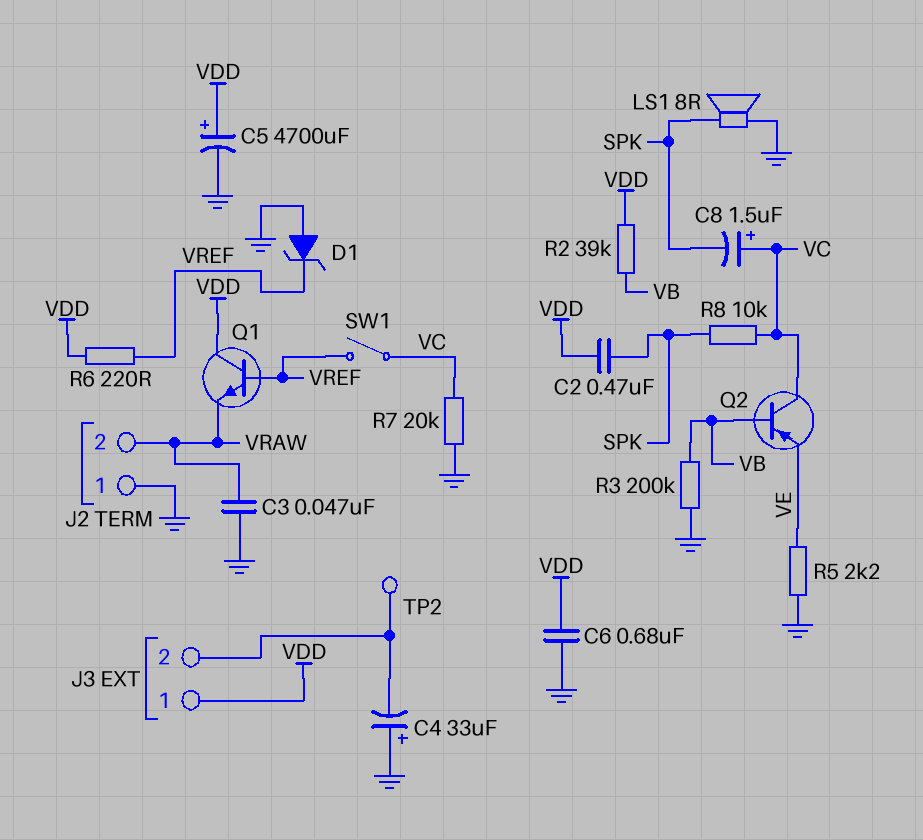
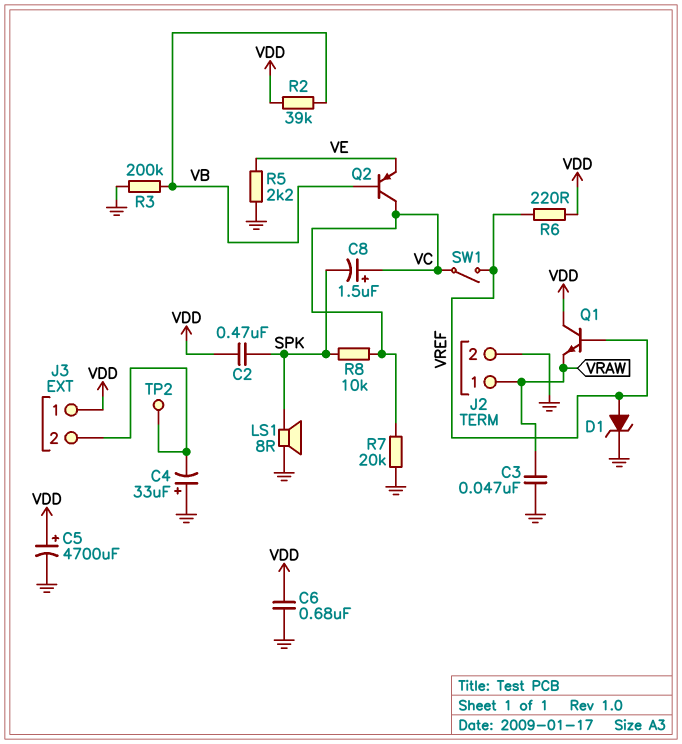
D1: zener (A GND, K VREF) -> zener (A VREF, K GND)
J2 pin 1: GND -> VRAW
J2 pin 2: VRAW -> GND

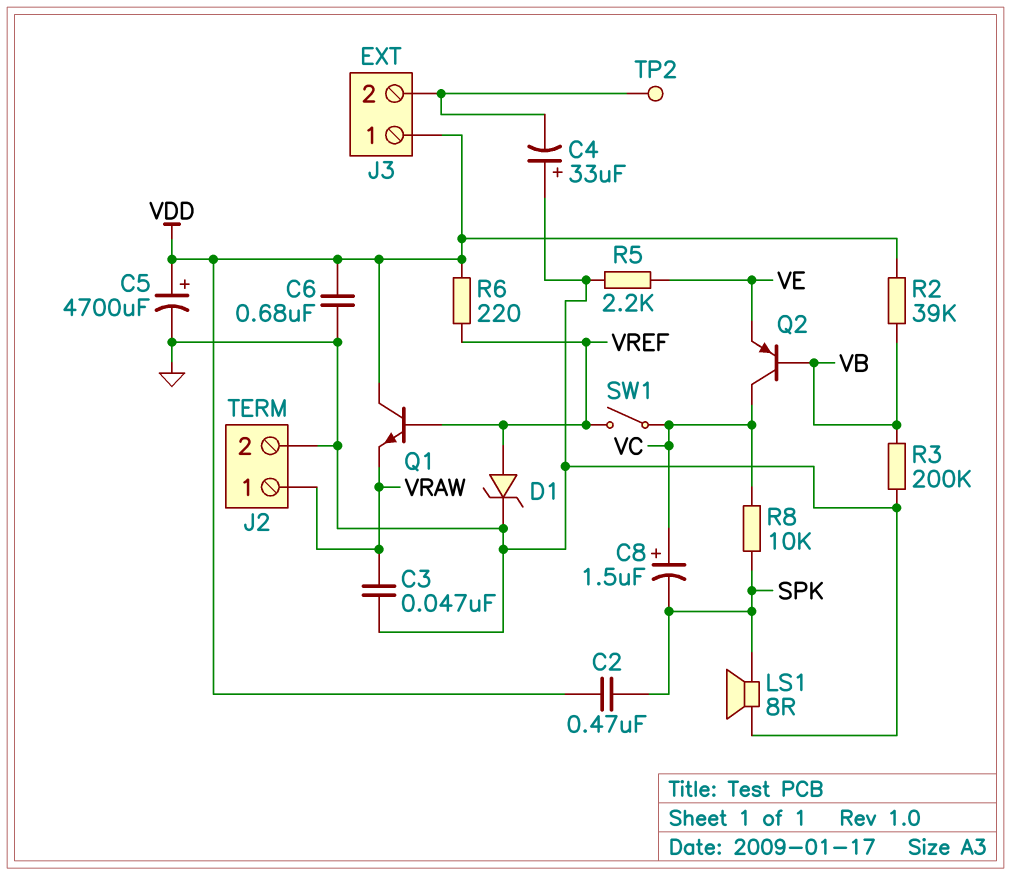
R7: 20k (GND, VC) -> none

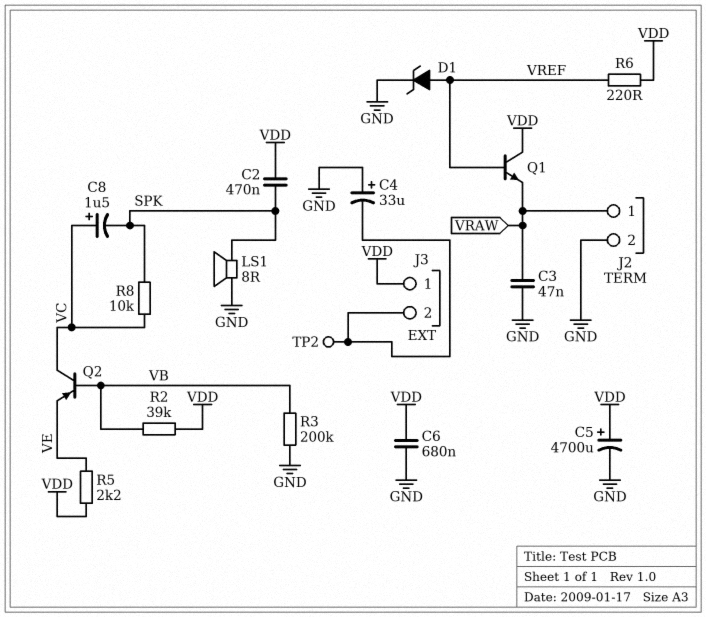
R5: 2.2k (GND, VE) -> 2.2k (VDD, VE)
SW1: switch (VC, VREF) -> none

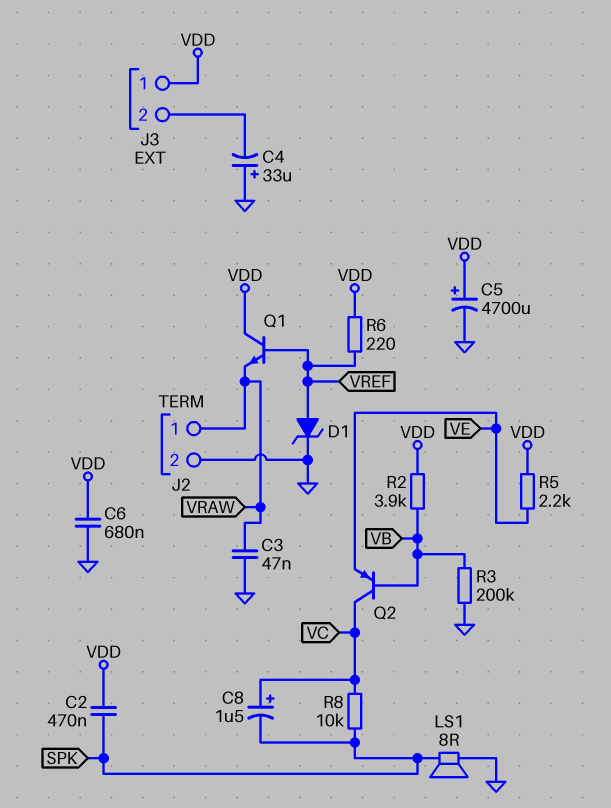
R2: 39k (VB, VDD) -> 3.9k (VB, VDD)
TP2: test point (J3/2) -> none

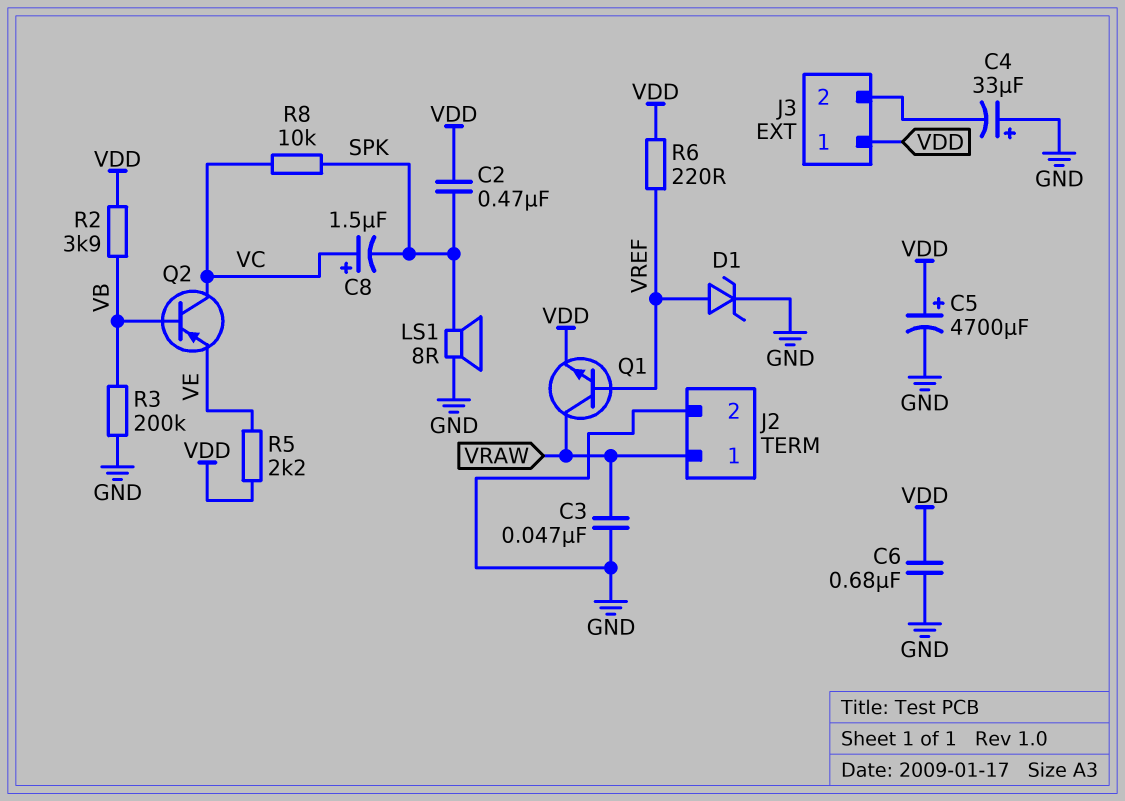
Q1: NPN (B VREF, C VDD, E VRAW) -> NPN (B VREF, C VRAW, E VDD)

